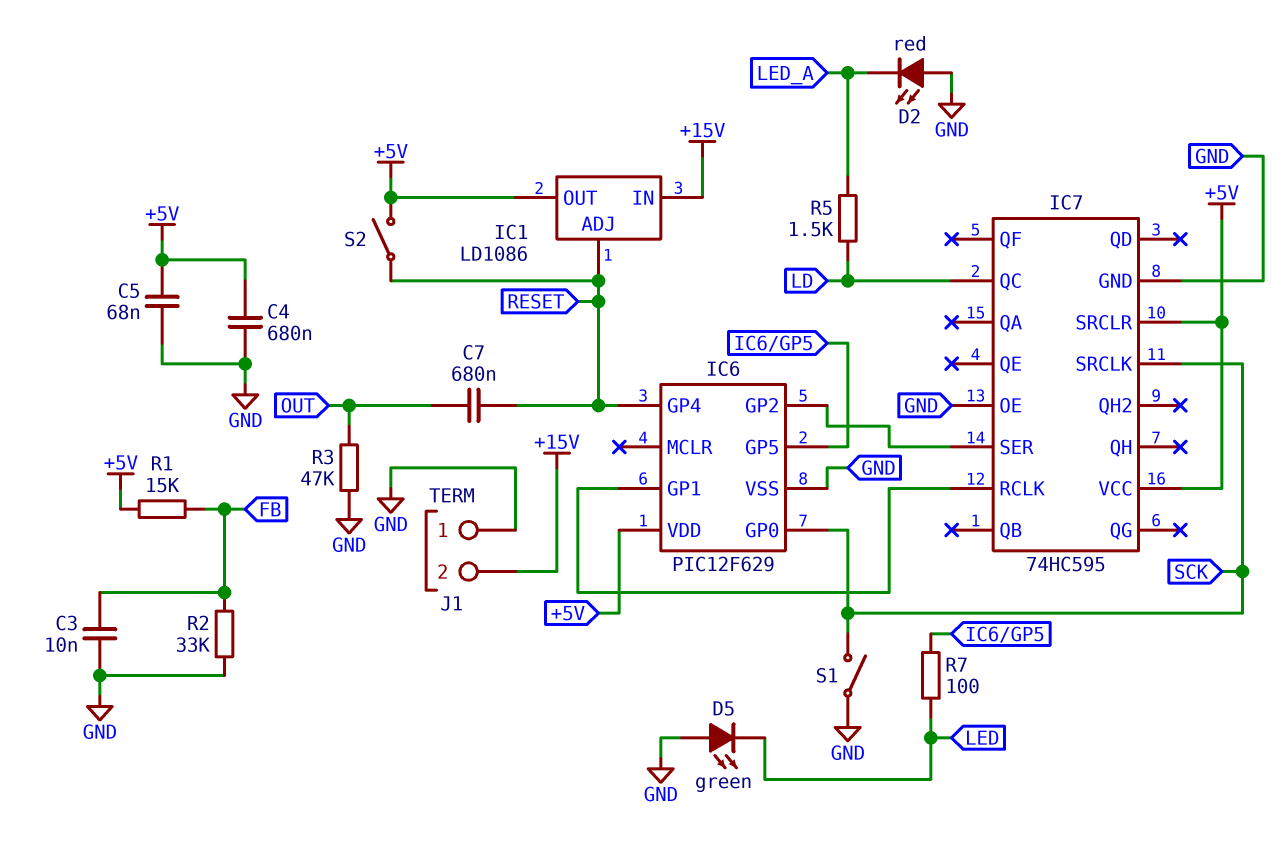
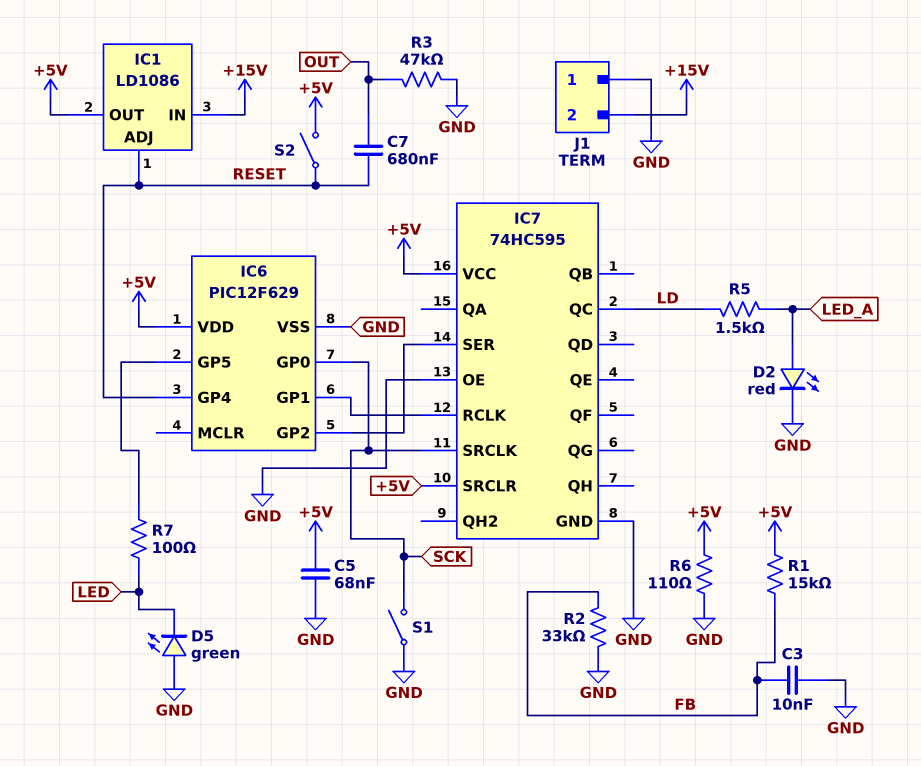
C4: 680nF (+5V, GND) -> none
D2: LED red (A GND, K LED_A) -> LED red (A LED_A, K GND)
R6: none -> 110 (+5V, GND)

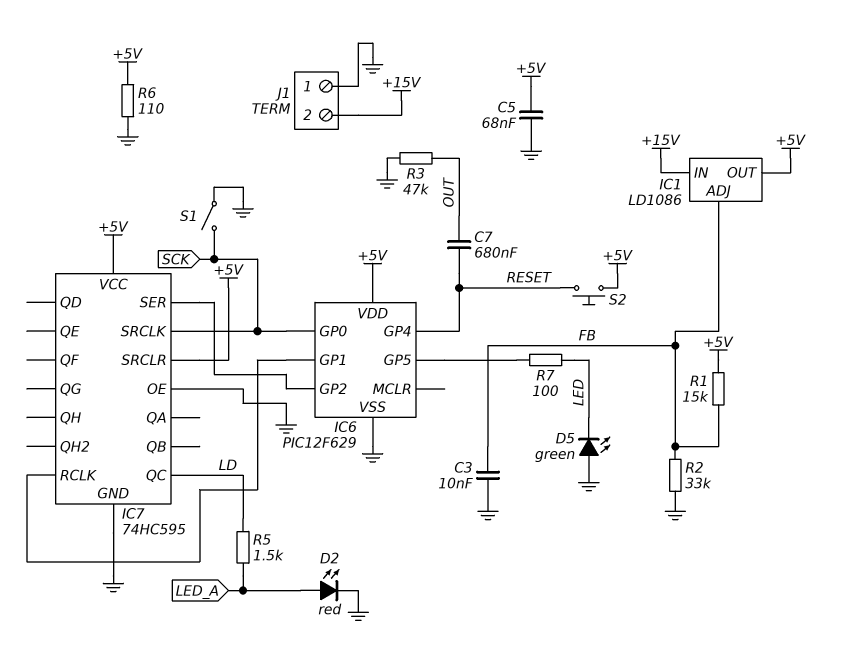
IC1 pin ADJ: RESET -> FB
S2: switch (+5V, RESET) -> button (+5V, RESET)

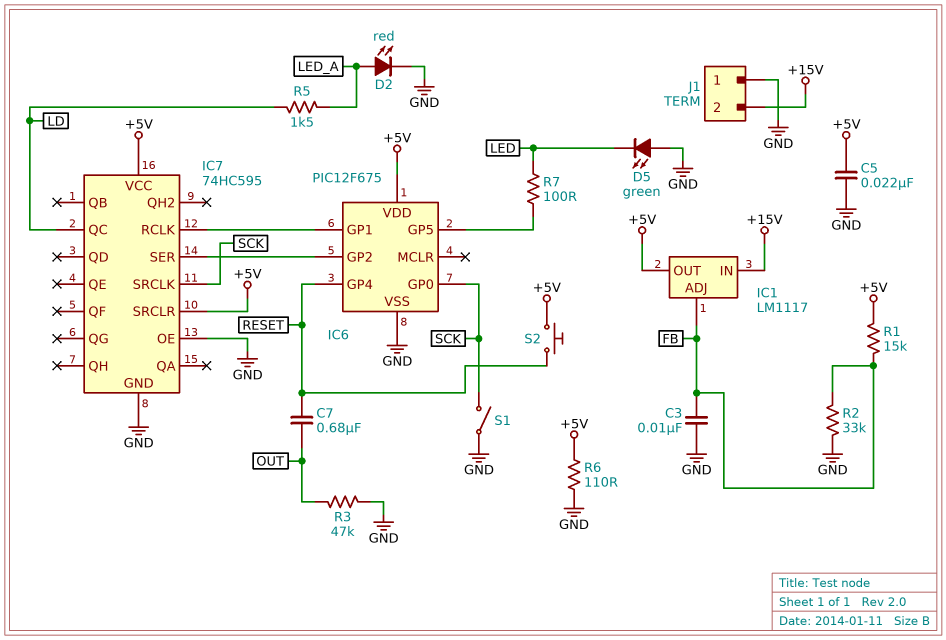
C5: 68nF (+5V, GND) -> 22nF (+5V, GND)
IC1: LD1086 -> LM1117
IC6: PIC12F629 -> PIC12F675

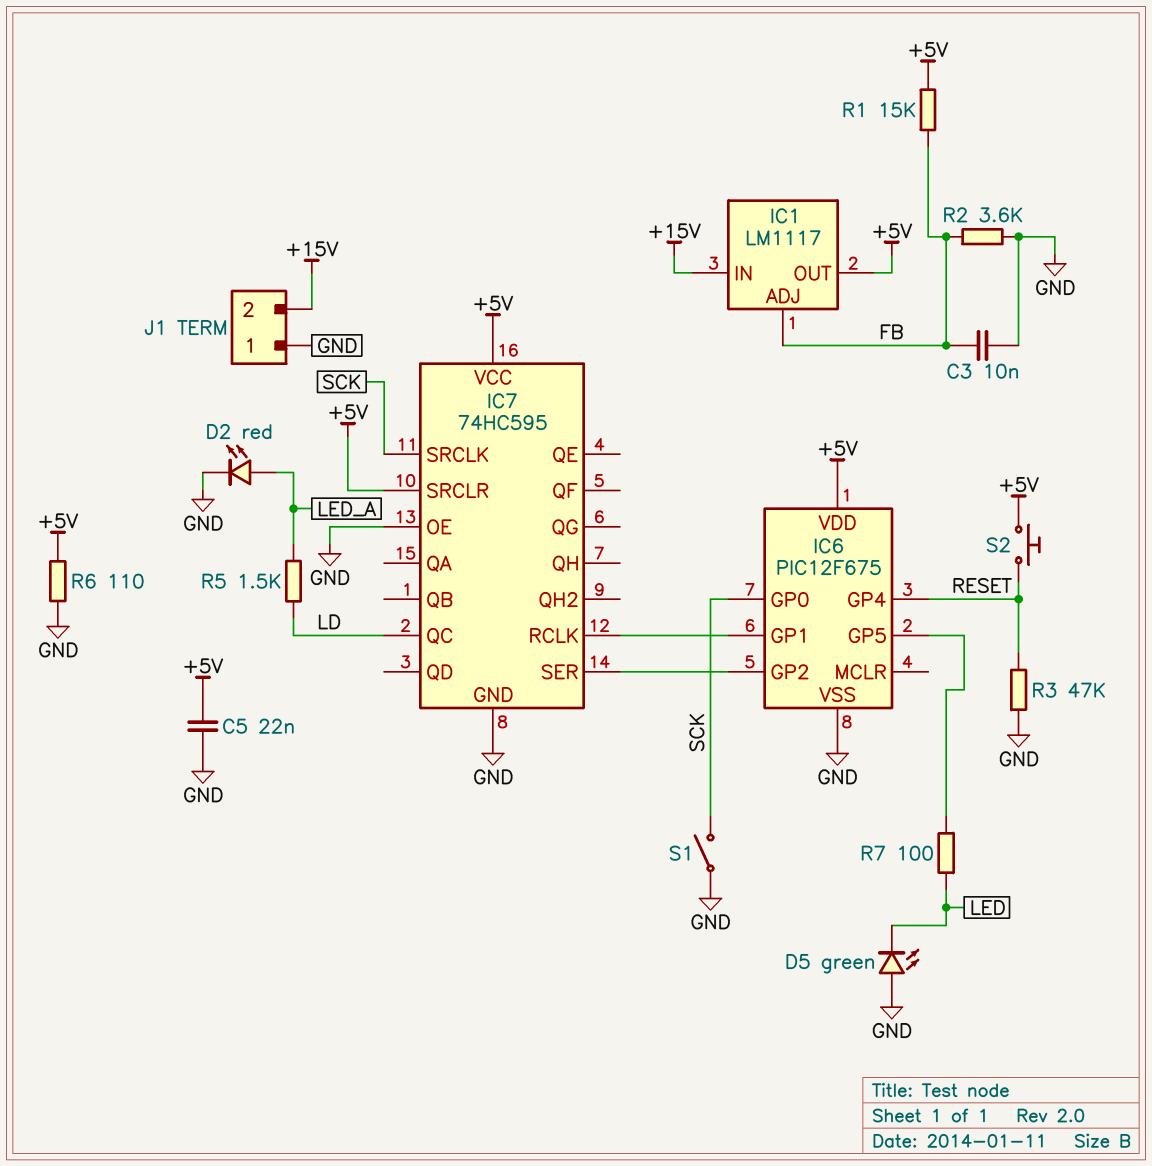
C7: 680nF (OUT, RESET) -> none
R2: 33k (FB, GND) -> 3.6k (FB, GND)
R3: 47k (GND, OUT) -> 47k (GND, RESET)

